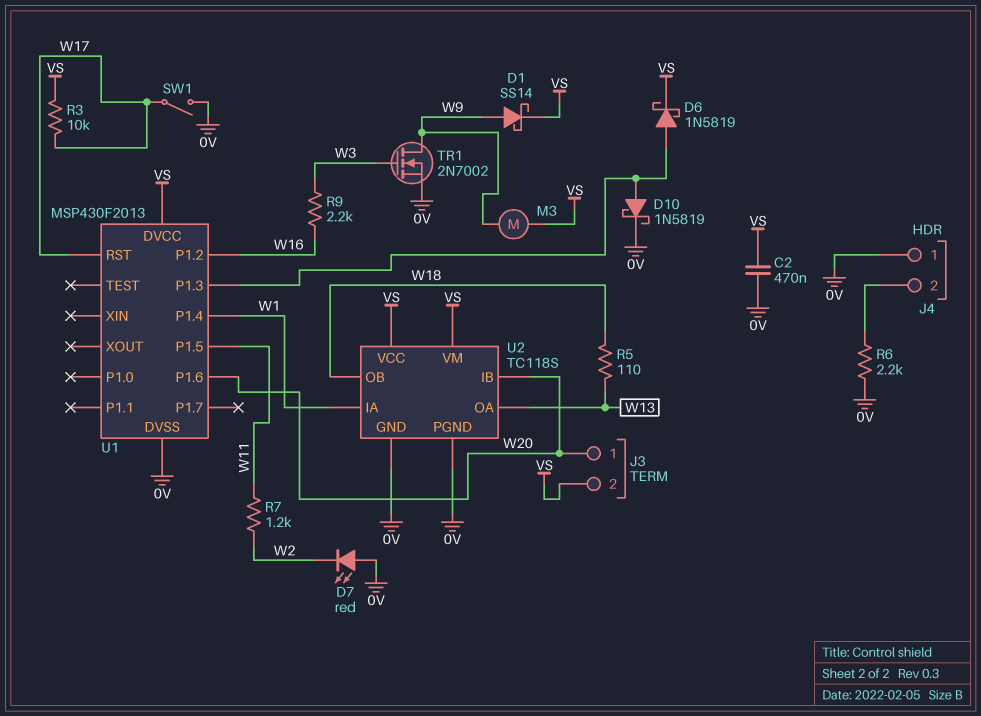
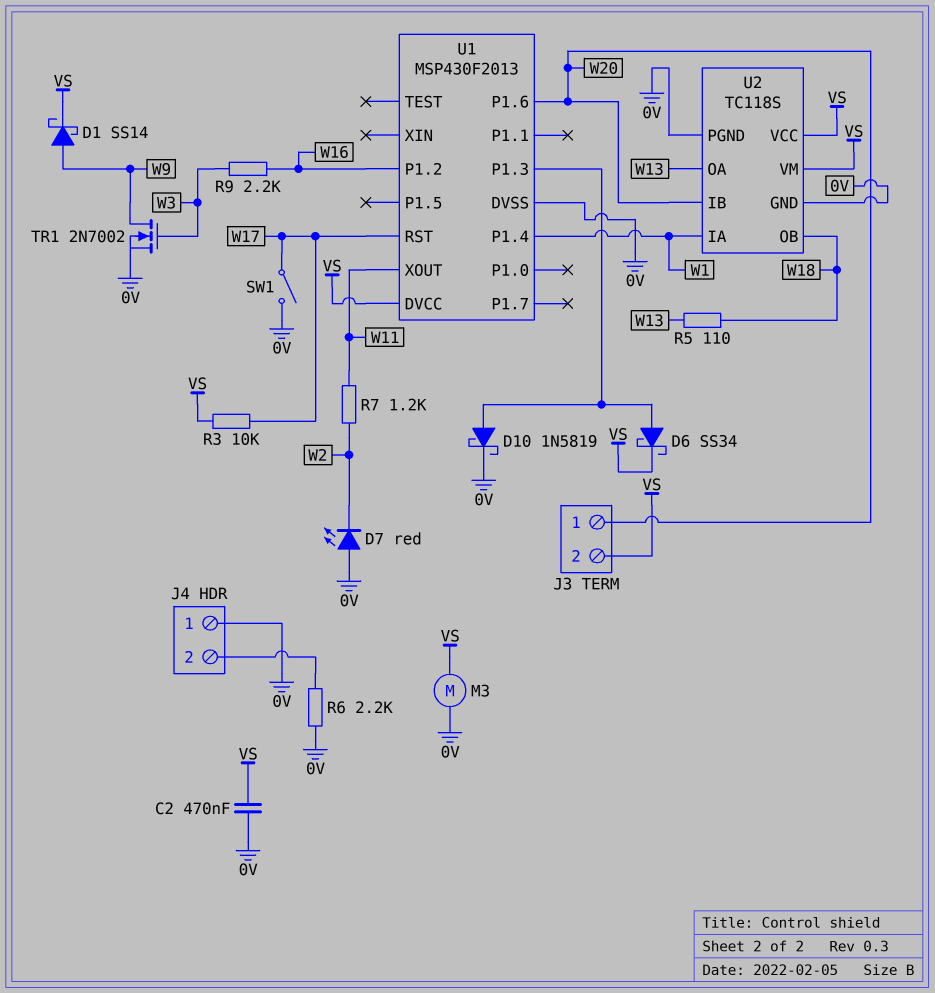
D6: schottky 1N5819 (A U1/P1.3, K VS) -> schottky SS34 (A U1/P1.3, K VS)
M3: motor (VS, W9) -> motor (0V, VS)
U1 pin P1.5: W11 -> none
U1 pin XOUT: none -> W11

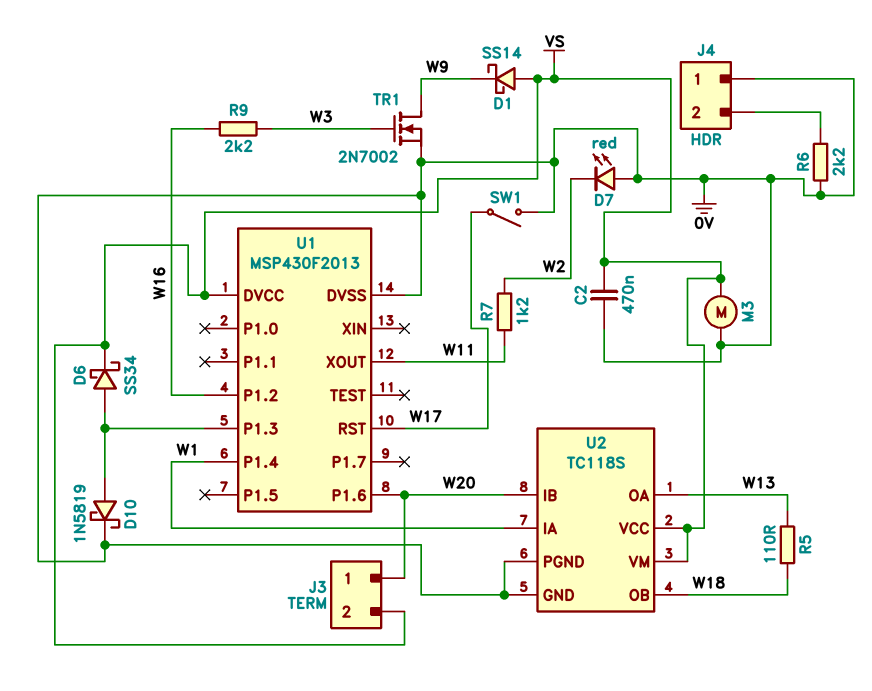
D1: schottky SS14 (A W9, K VS) -> schottky SS14 (A VS, K W9)
R3: 10k (VS, W17) -> none

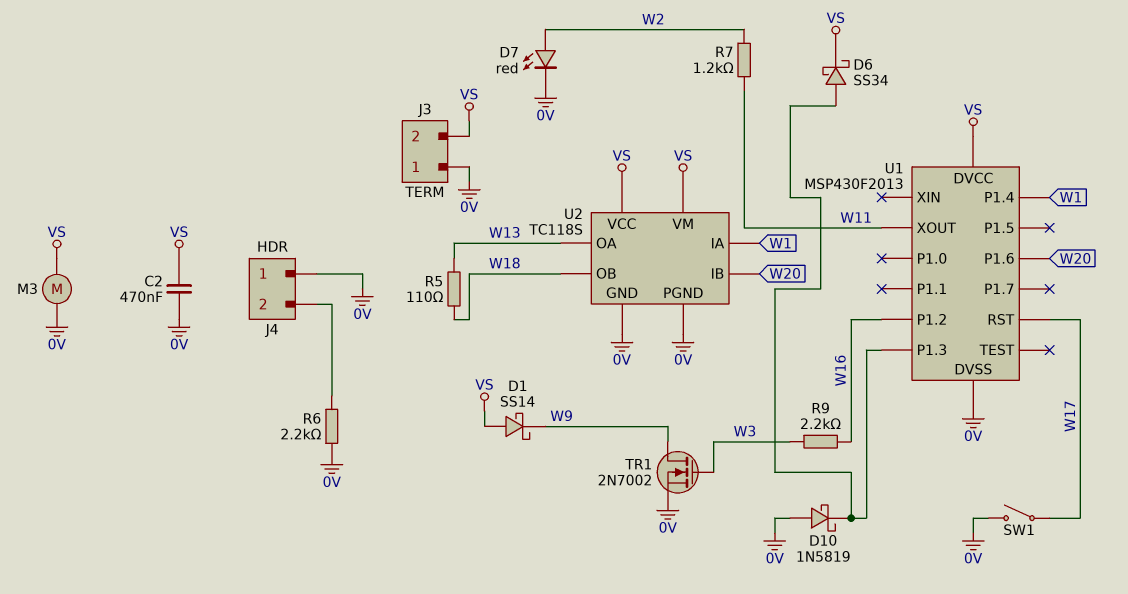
D7: LED red (A 0V, K W2) -> LED red (A W2, K 0V)
D10: schottky 1N5819 (A U1/P1.3, K 0V) -> schottky 1N5819 (A 0V, K U1/P1.3)
J3 pin 1: W20 -> 0V

